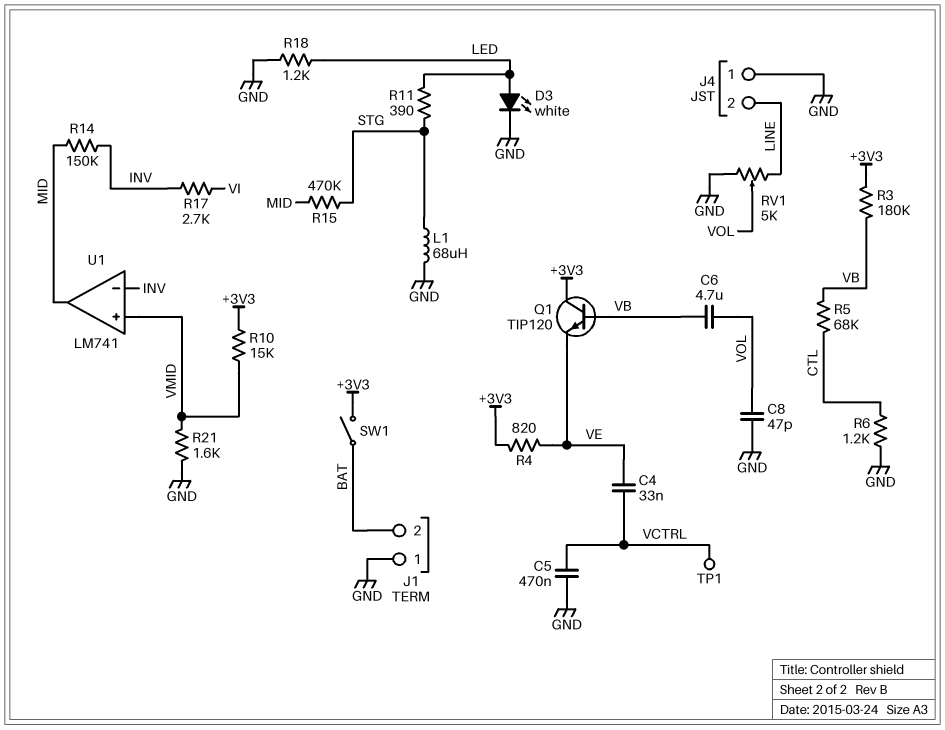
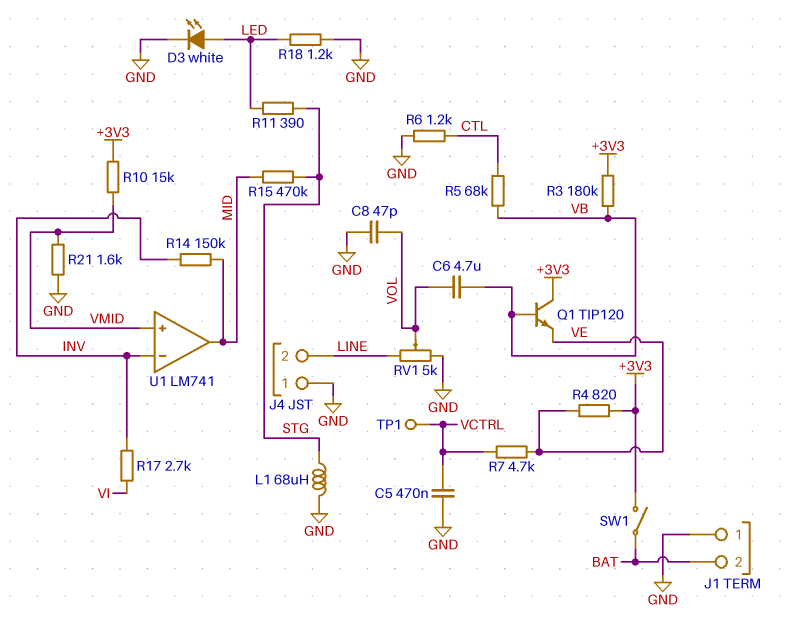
C4: 33nF (VCTRL, VE) -> none
R7: none -> 4.7k (VCTRL, VE)

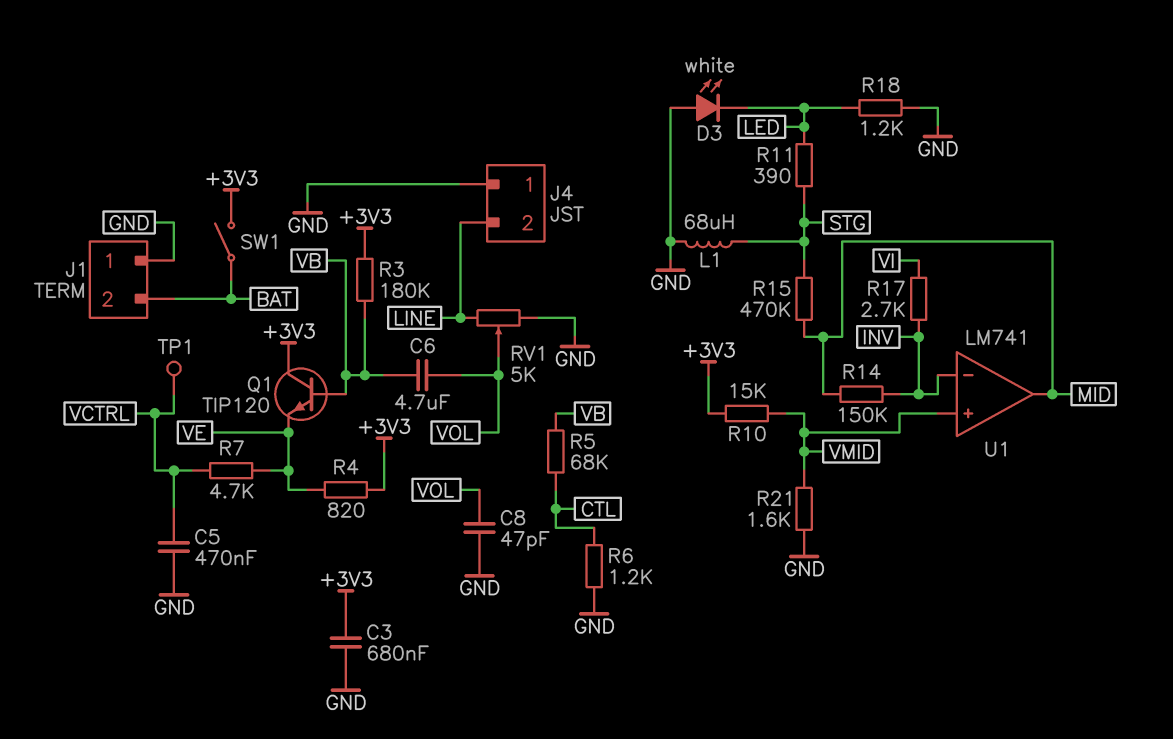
C3: none -> 680nF (+3V3, GND)
D3: LED white (A LED, K GND) -> LED white (A GND, K LED)

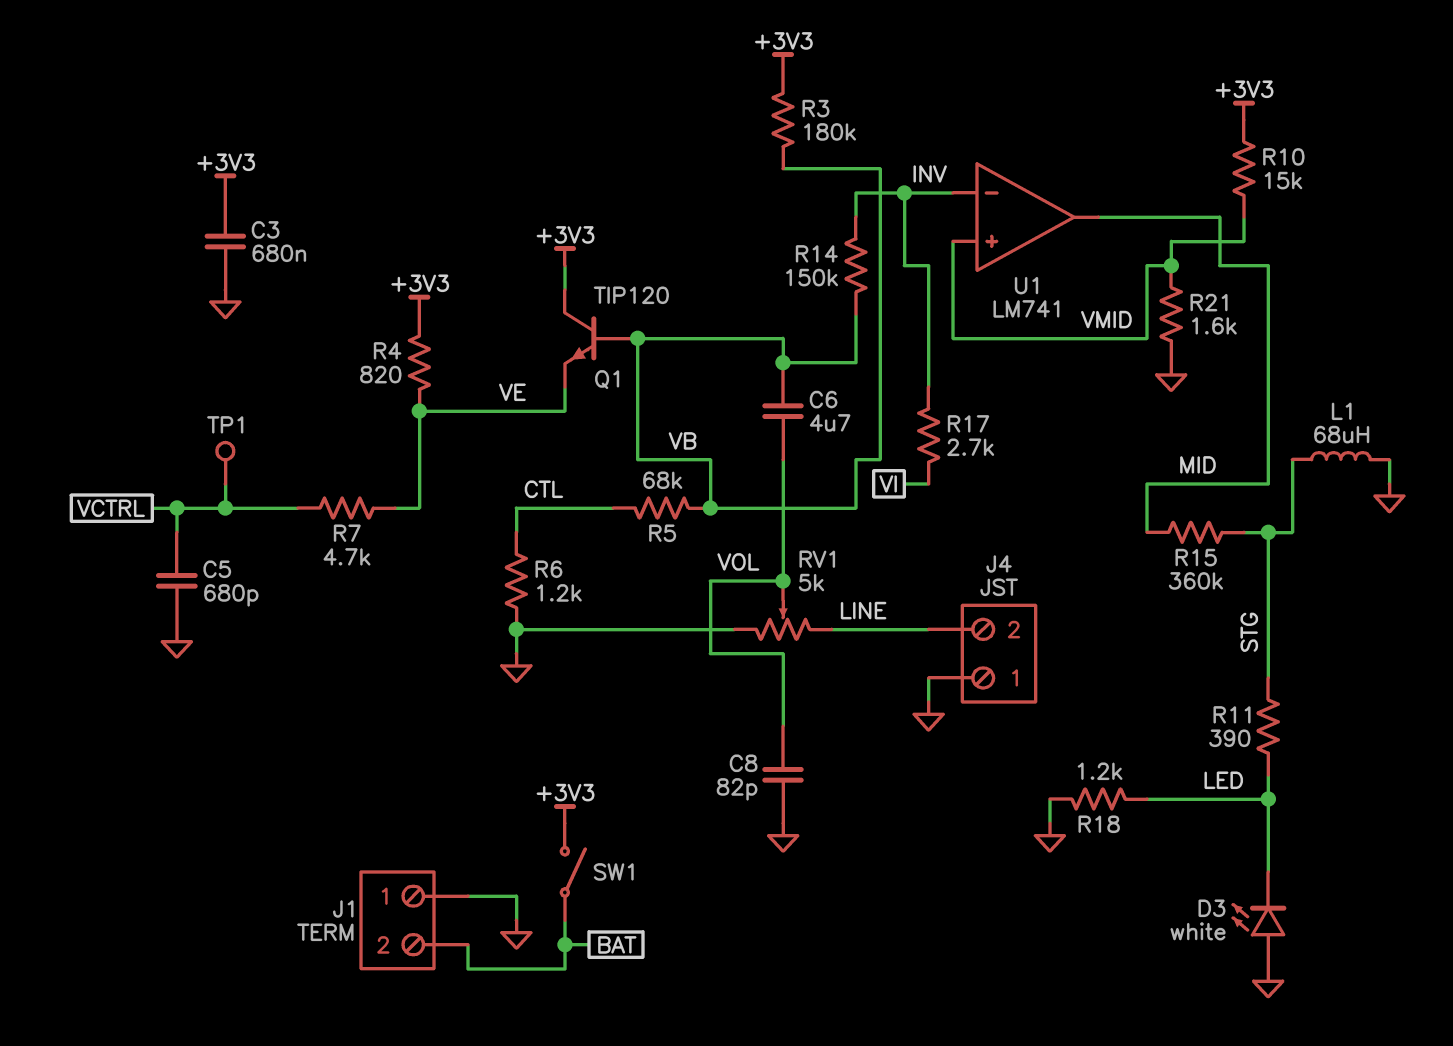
C5: 470nF (GND, VCTRL) -> 680pF (GND, VCTRL)
C8: 47pF (GND, VOL) -> 82pF (GND, VOL)
R14: 150k (INV, MID) -> 150k (INV, VB)
R15: 470k (MID, STG) -> 360k (MID, STG)

